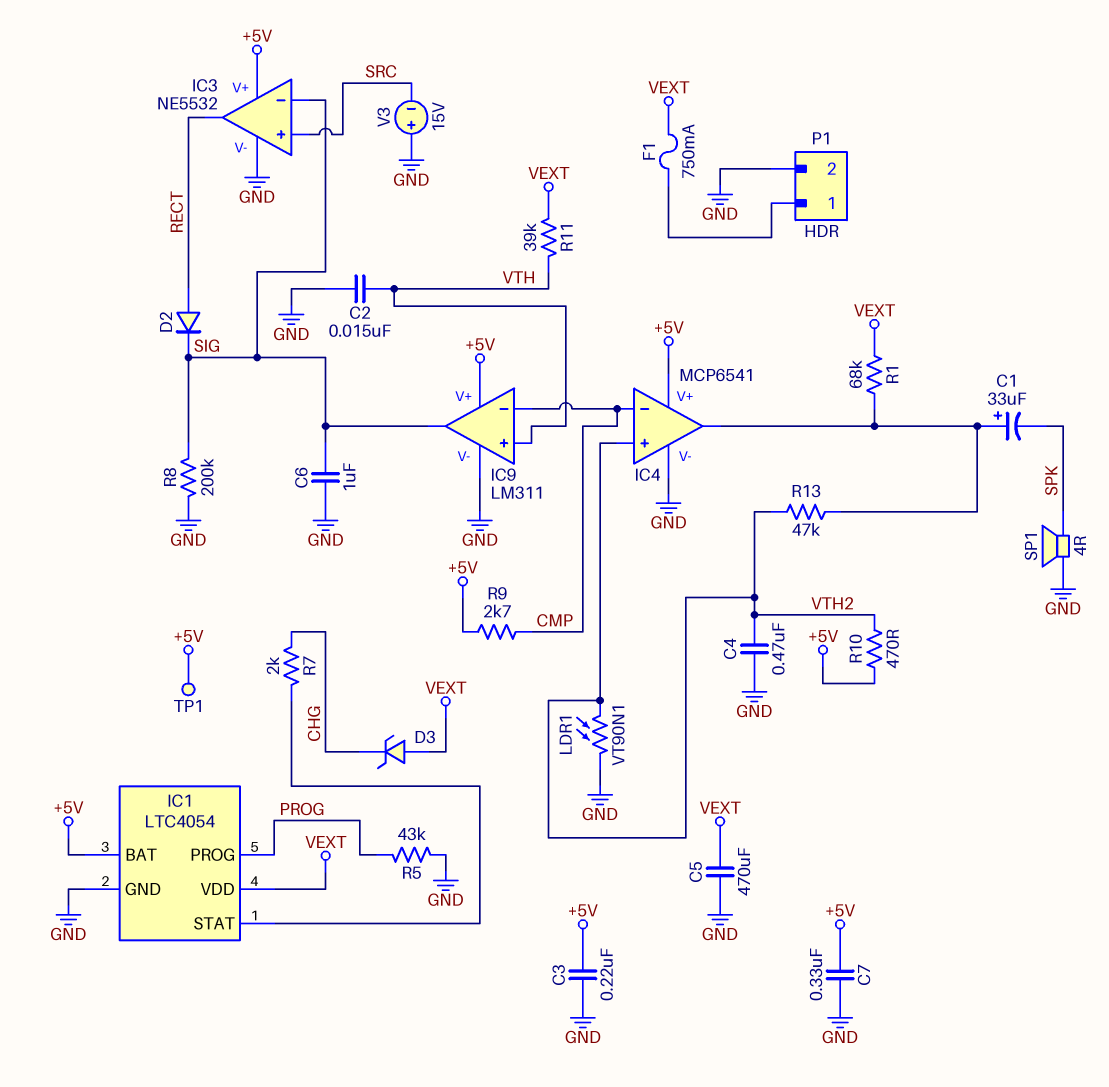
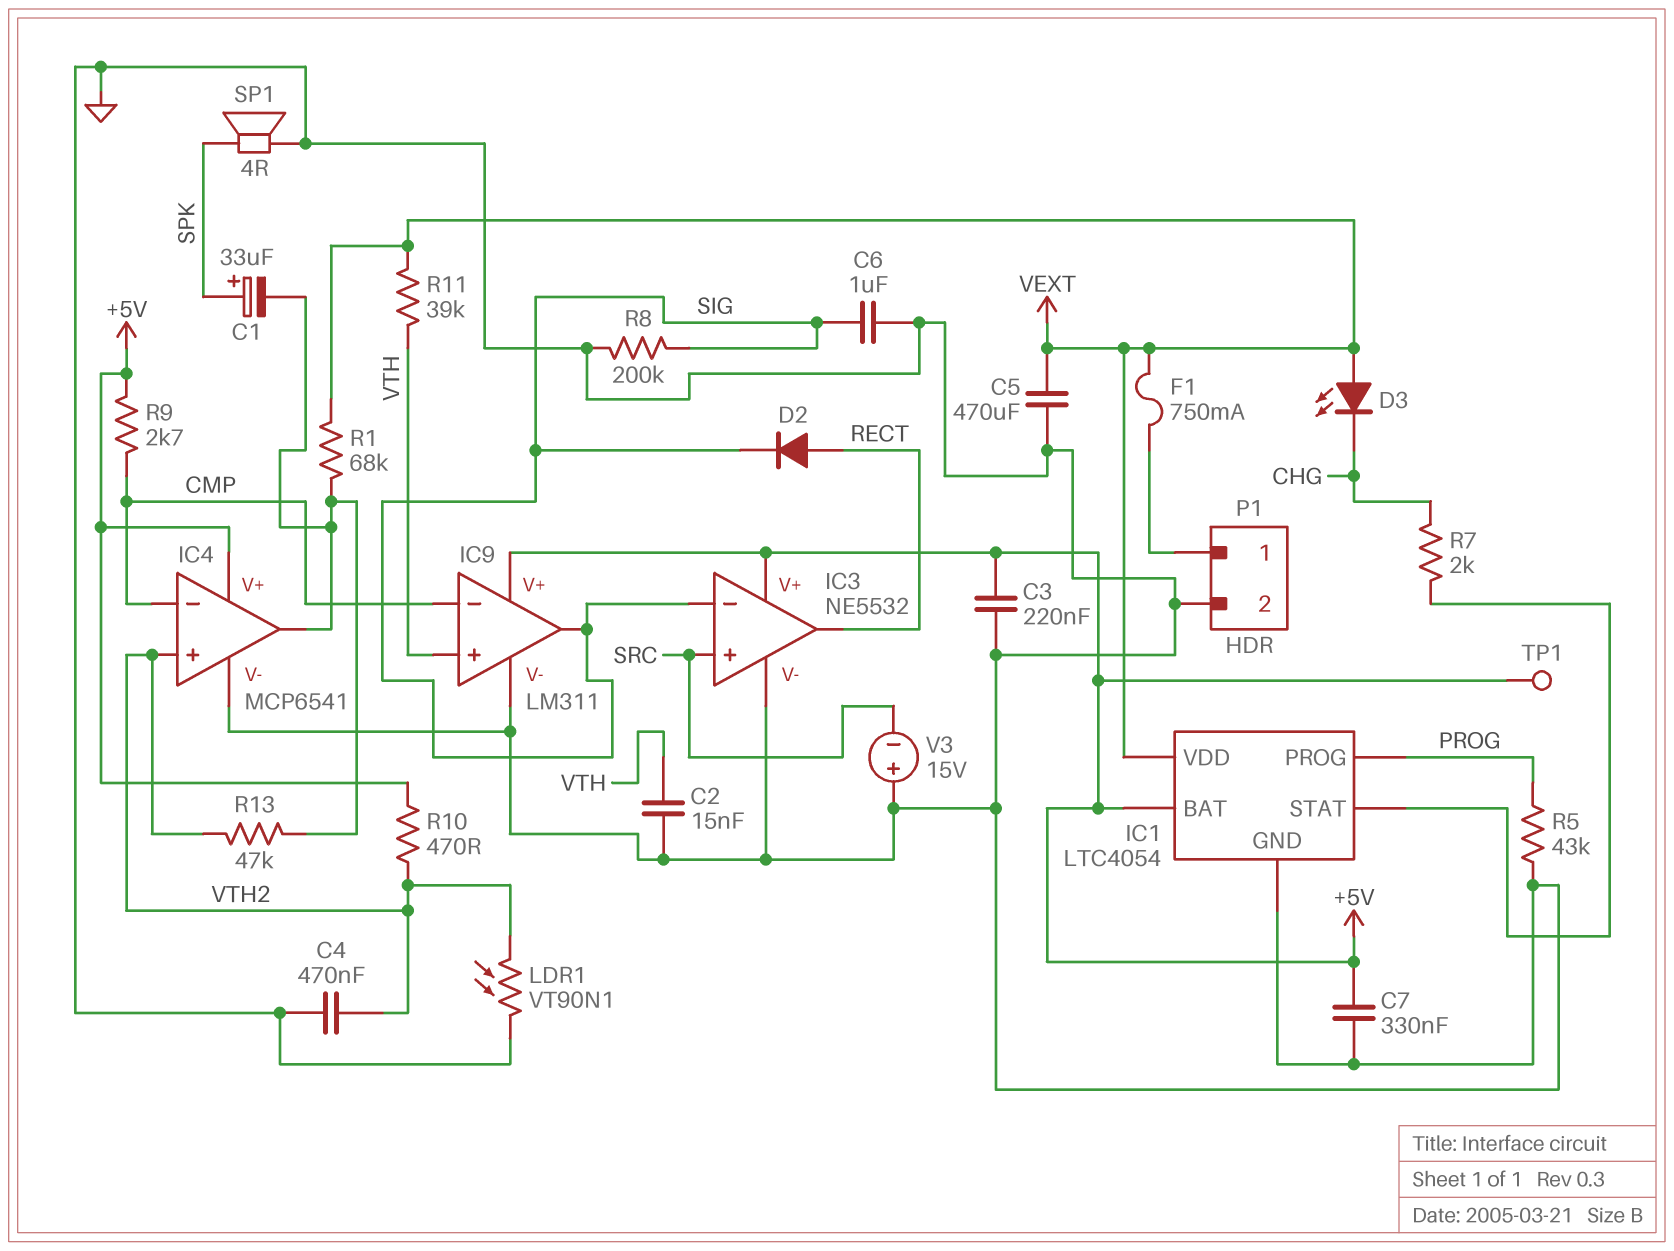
C1: 33uF (plus IC4/out, minus SPK) -> 33uF (plus SPK, minus IC4/out)
D3: zener (A VEXT, K CHG) -> LED (A VEXT, K CHG)

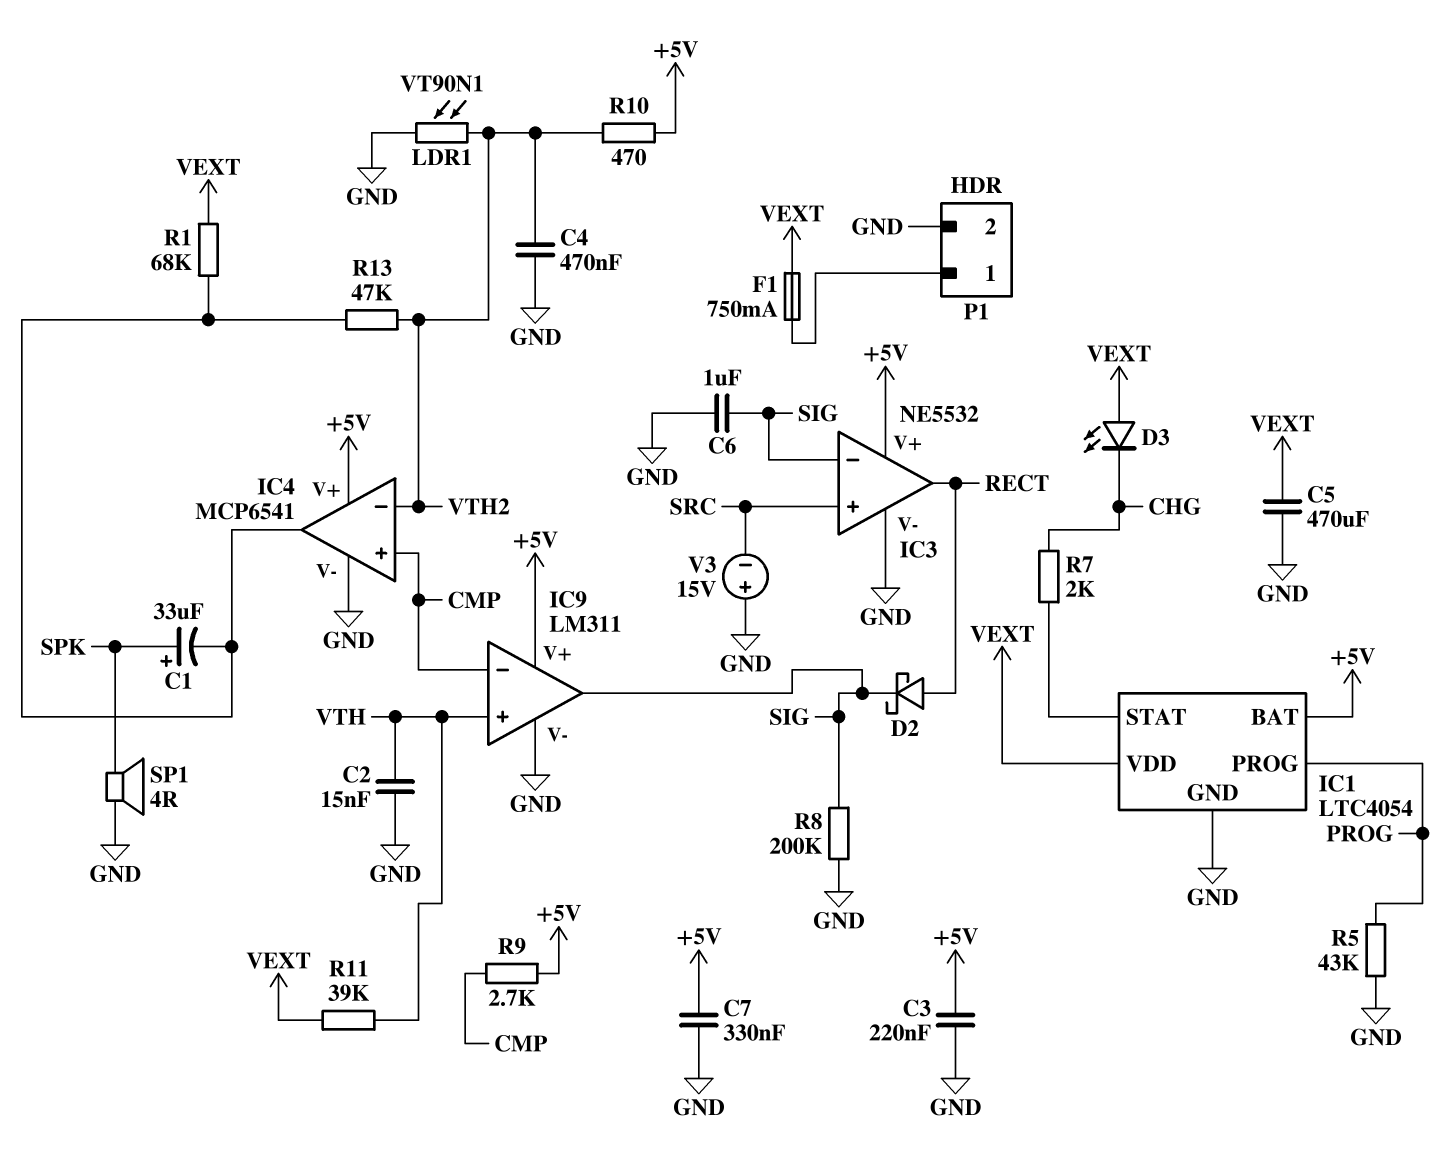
D2: diode (A RECT, K SIG) -> schottky (A RECT, K SIG)
IC4 pin in+: VTH2 -> CMP
IC4 pin in-: CMP -> VTH2
TP1: test point (+5V) -> none

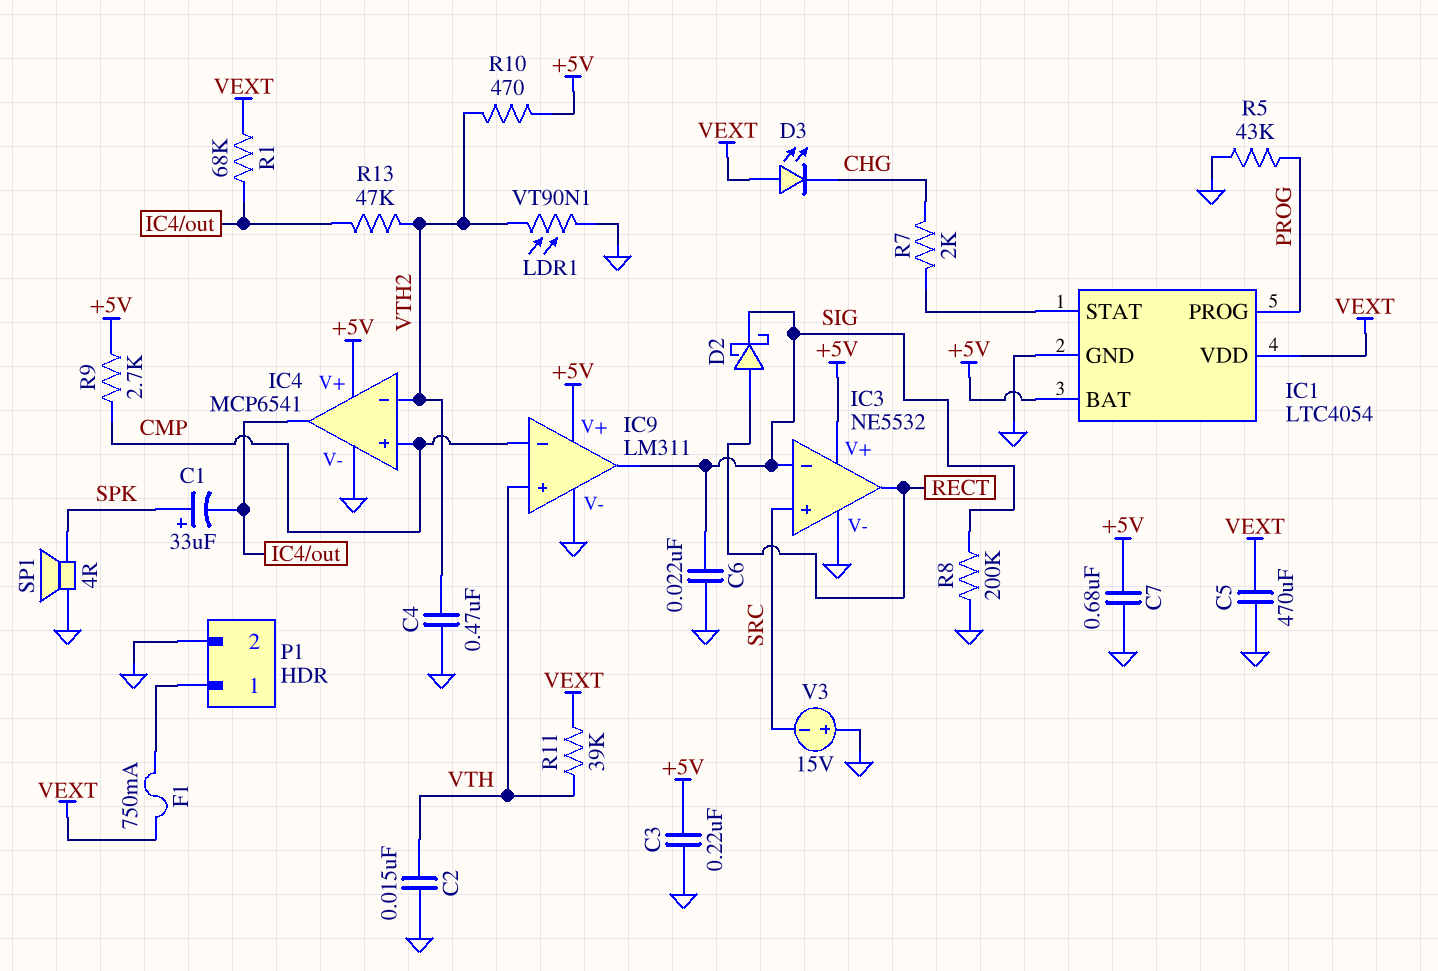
C6: 1uF (GND, SIG) -> 22nF (GND, SIG)
C7: 330nF (+5V, GND) -> 680nF (+5V, GND)

